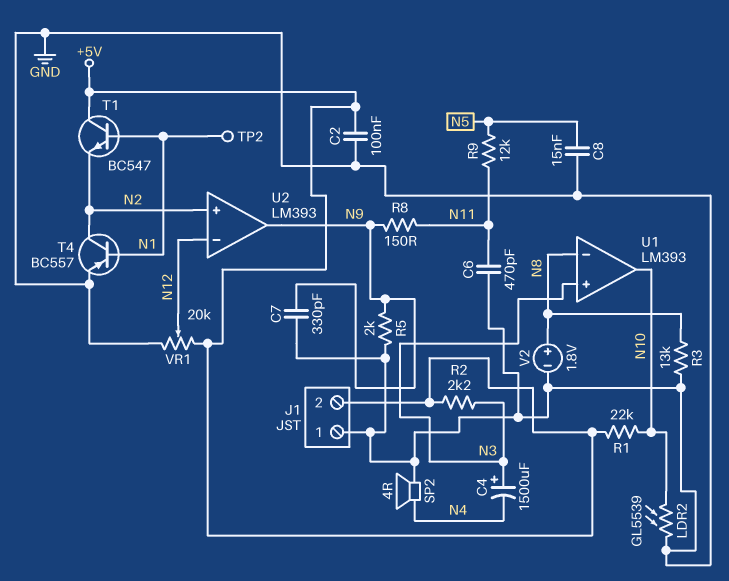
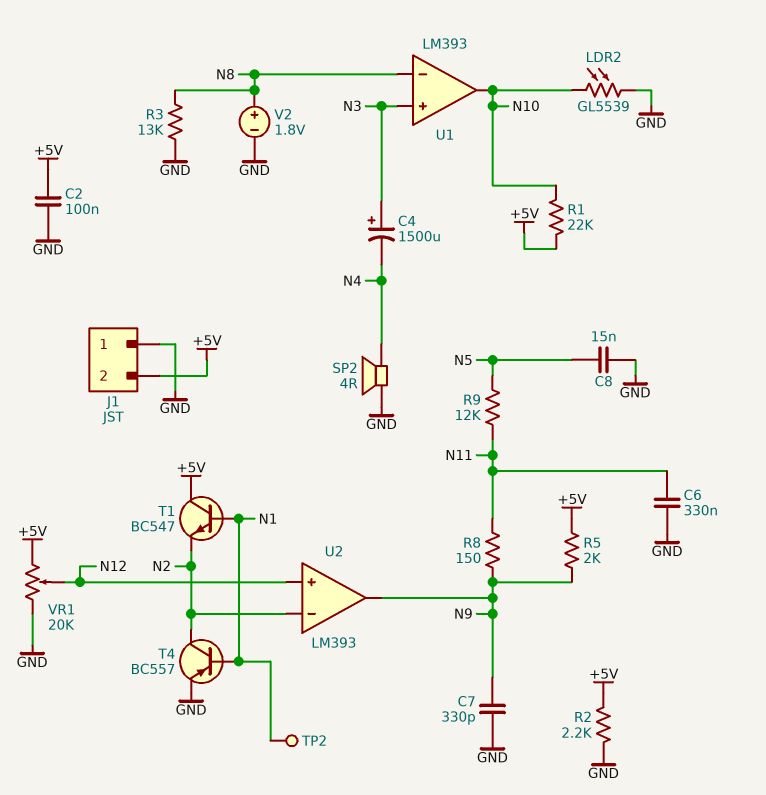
C6: 470pF (GND, N11) -> 330nF (GND, N11)
R2: 2.2k (+5V, N3) -> 2.2k (+5V, GND)
R5: 2k (GND, N9) -> 2k (+5V, N9)
U2 pin in+: N2 -> N12
U2 pin in-: N12 -> N2

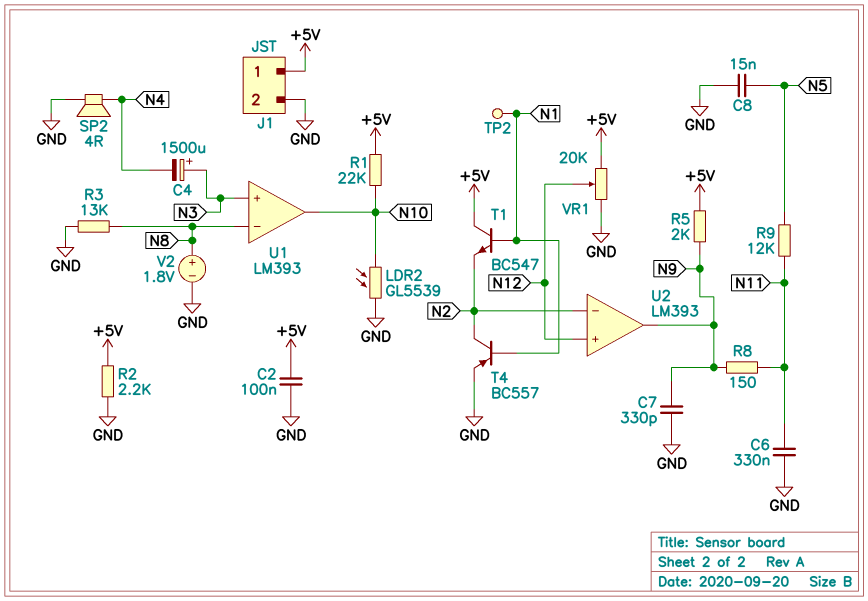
J1 pin 1: GND -> +5V
J1 pin 2: +5V -> GND

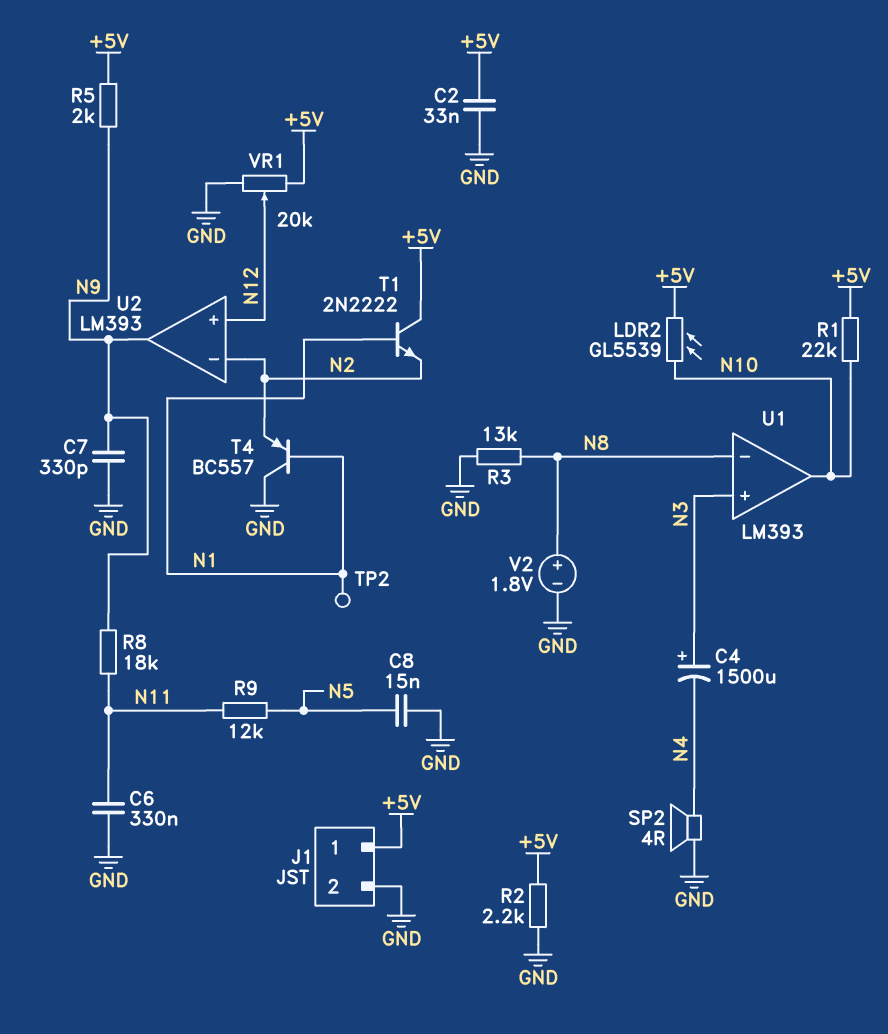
C2: 100nF (+5V, GND) -> 33nF (+5V, GND)
LDR2: GL5539 (GND, N10) -> GL5539 (+5V, N10)
R8: 150 (N9, N11) -> 18k (N9, N11)
T1: NPN BC547 (B N1, C +5V, E N2) -> NPN 2N2222 (B N1, C +5V, E N2)
T4: PNP BC557 (B N1, C N2, E GND) -> PNP BC557 (B N1, C GND, E N2)

